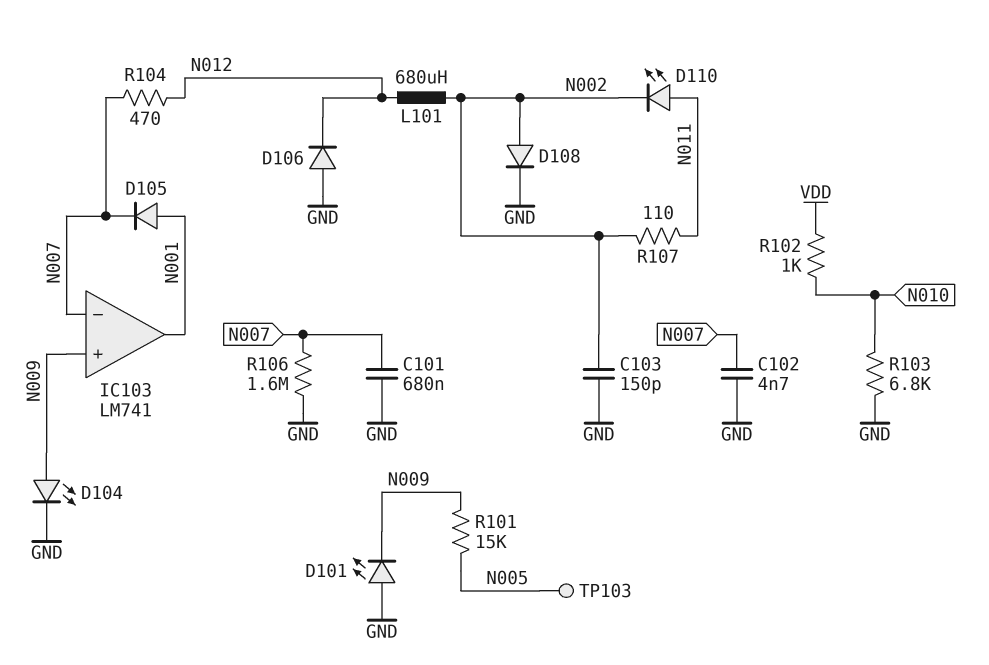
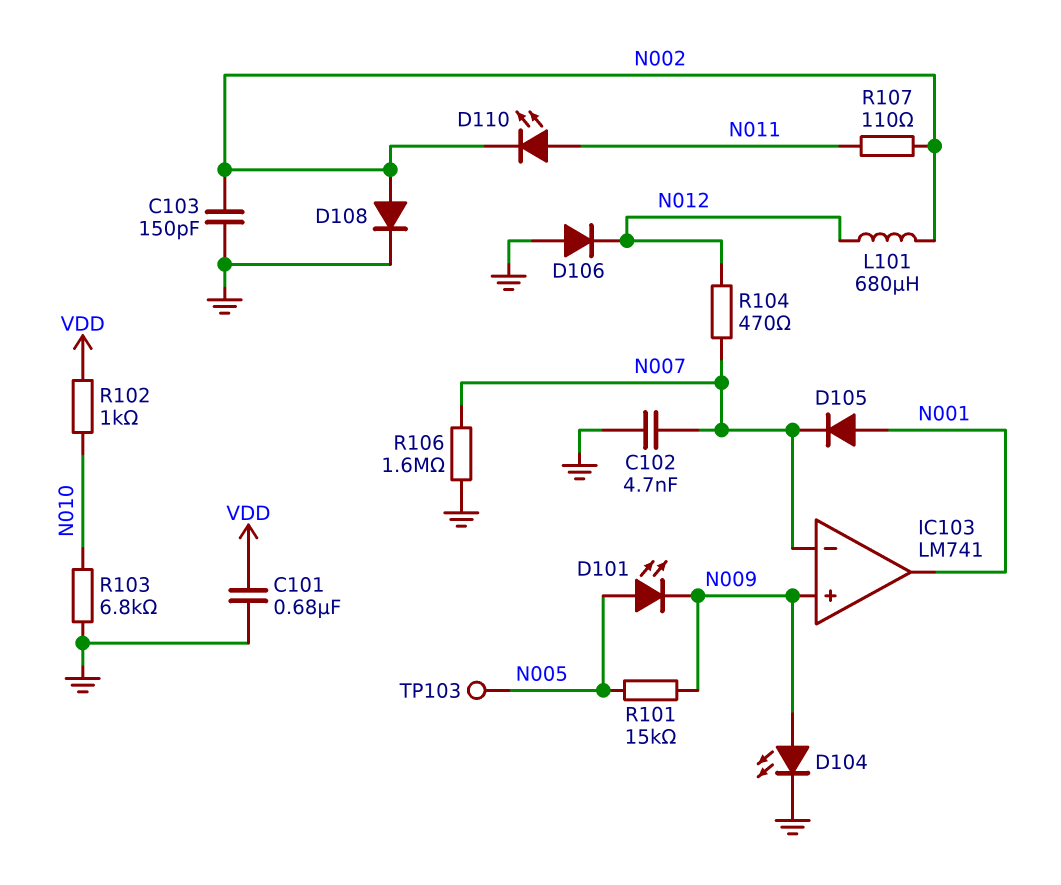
C101: 680nF (GND, N007) -> 680nF (GND, VDD)
D101: LED (A GND, K N009) -> LED (A N005, K N009)

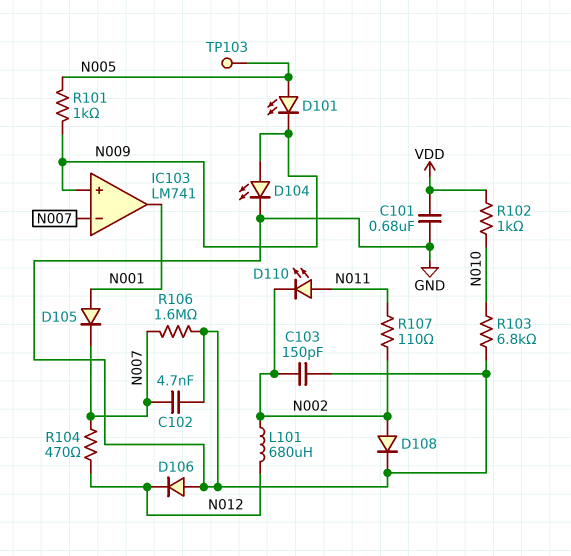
R101: 15k (N005, N009) -> 1k (N005, N009)

